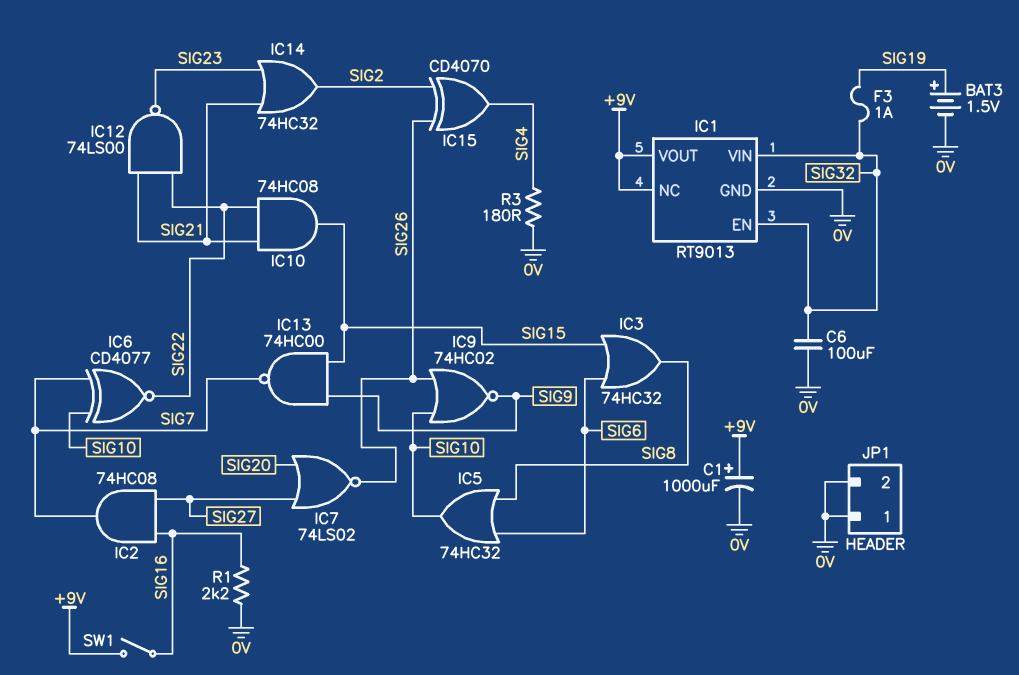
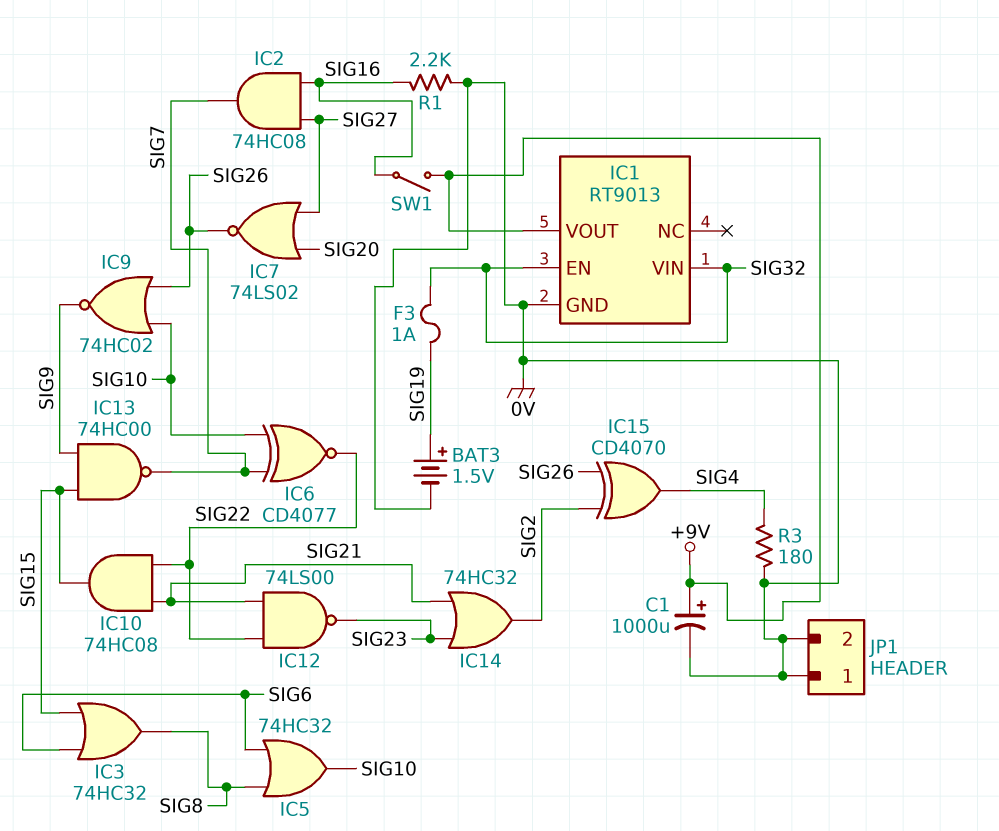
C6: 100uF (0V, SIG32) -> none
IC1 pin NC: +9V -> none

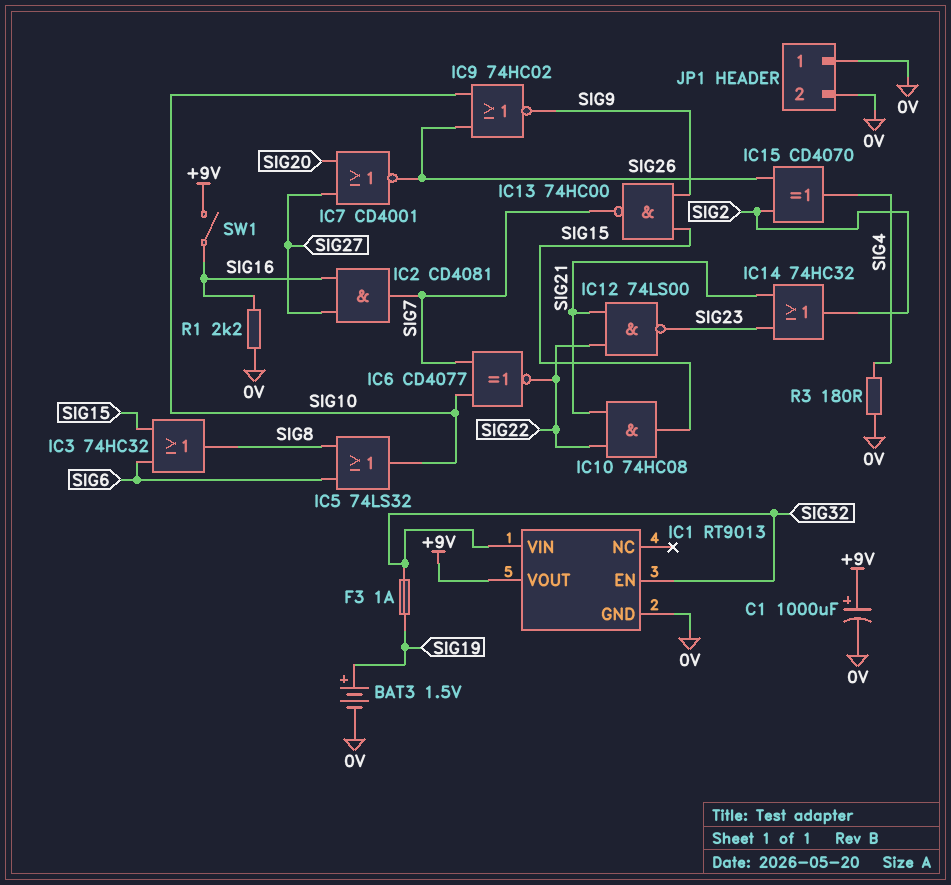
IC2: AND 74HC08 (in SIG16, in SIG27, out SIG7) -> AND CD4081 (in SIG16, in SIG27, out SIG7)
IC5: OR 74HC32 (in SIG6, in SIG8, out SIG10) -> OR 74LS32 (in SIG6, in SIG8, out SIG10)
IC7: NOR 74LS02 (in SIG20, in SIG27, out SIG26) -> NOR CD4001 (in SIG20, in SIG27, out SIG26)

